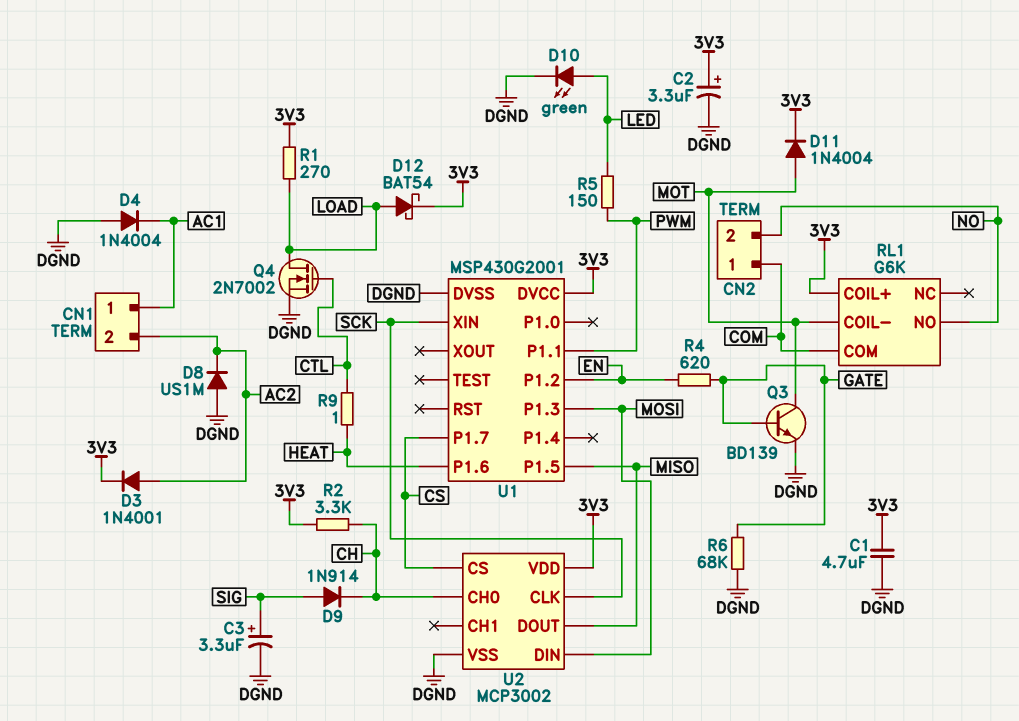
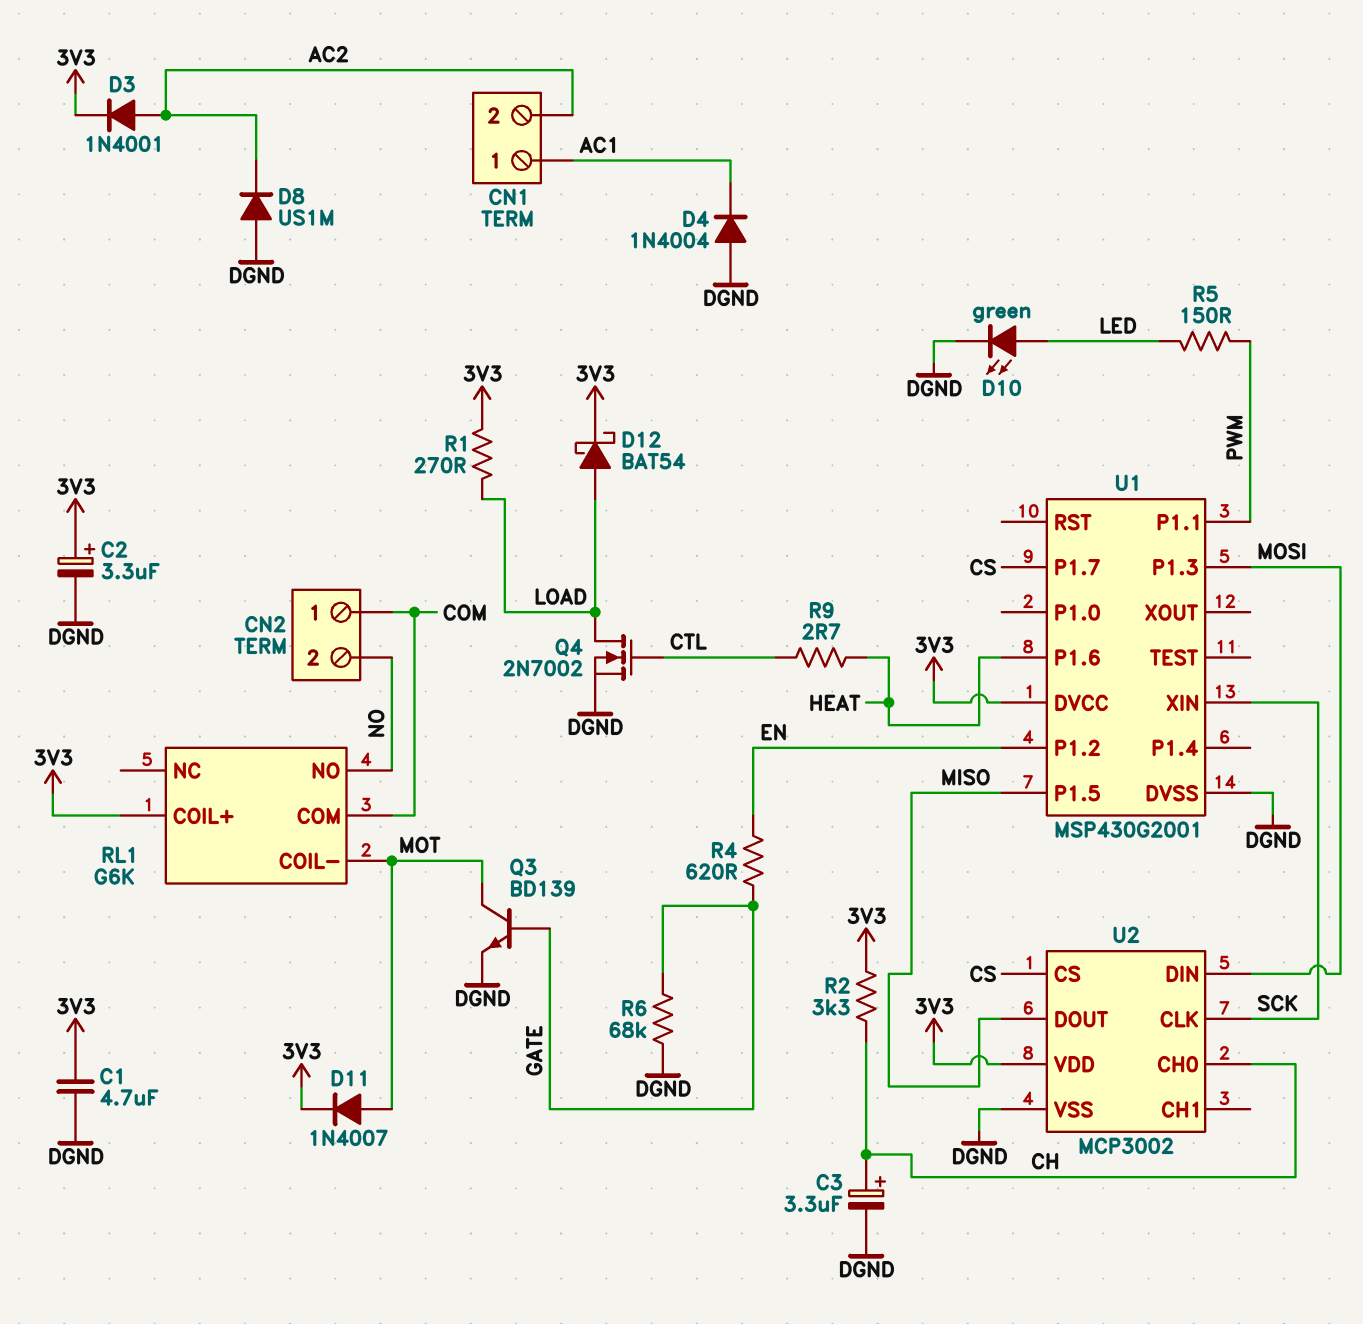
C3: 3.3uF (plus SIG, minus DGND) -> 3.3uF (plus CH, minus DGND)
D9: diode 1N914 (A SIG, K CH) -> none
D11: diode 1N4004 (A MOT, K 3V3) -> diode 1N4007 (A MOT, K 3V3)
R9: 1 (CTL, HEAT) -> 2.7 (CTL, HEAT)

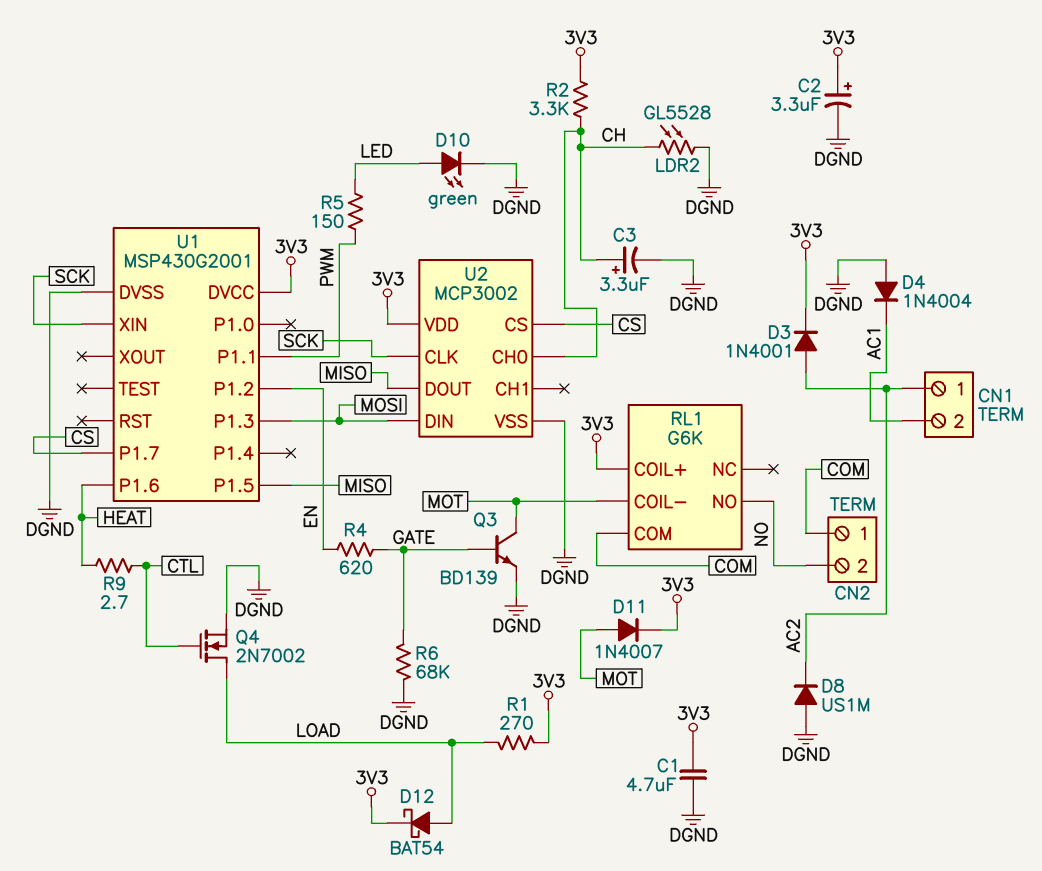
CN1 pin 1: AC1 -> AC2
CN1 pin 2: AC2 -> AC1
LDR2: none -> GL5528 (CH, DGND)

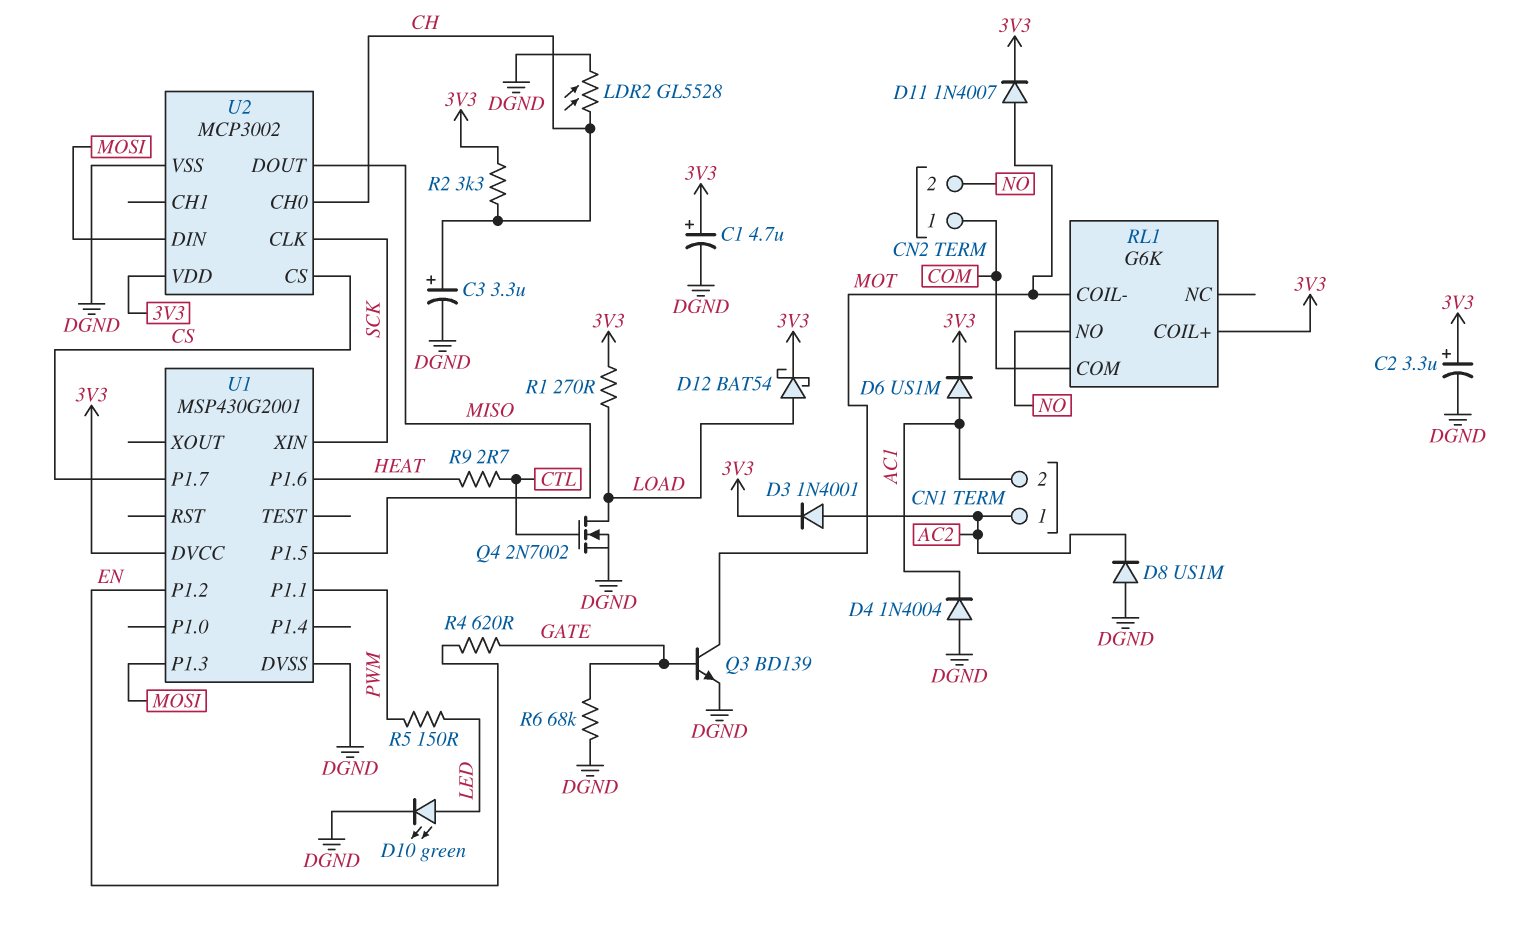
C1: 4.7uF (3V3, DGND) -> 4.7uF (plus 3V3, minus DGND)
D6: none -> diode US1M (A AC1, K 3V3)

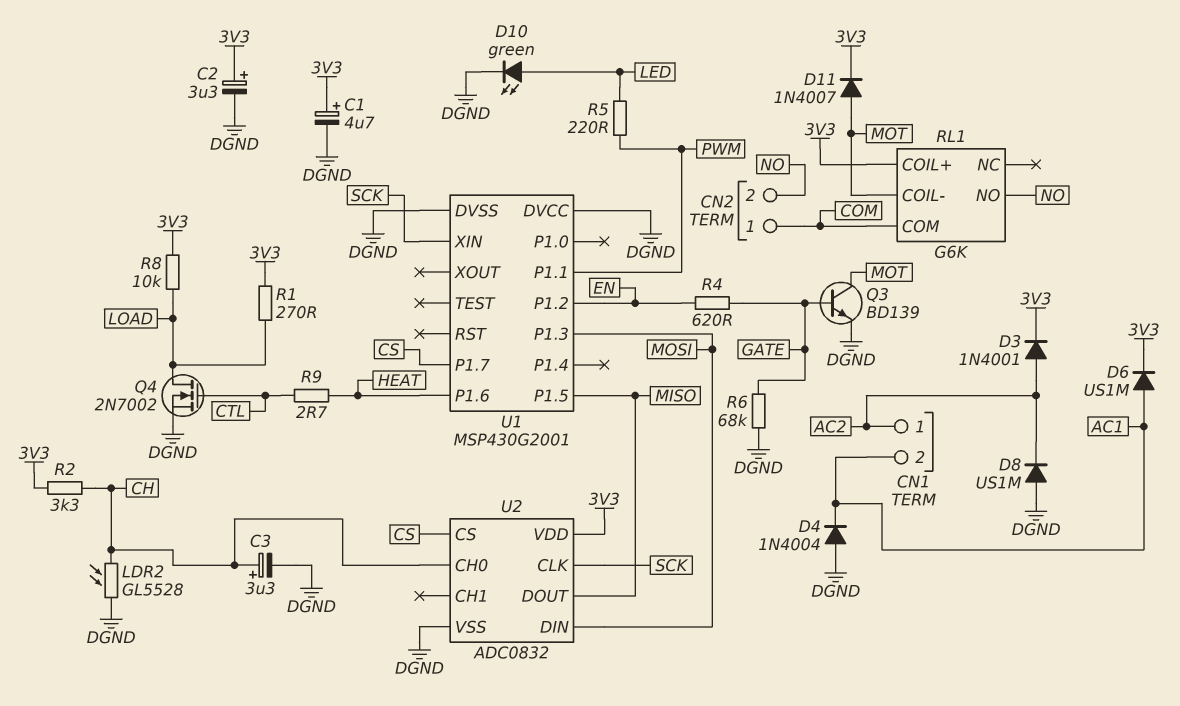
D12: schottky BAT54 (A LOAD, K 3V3) -> none
R5: 150 (LED, PWM) -> 220 (LED, PWM)
R8: none -> 10k (3V3, LOAD)
U1 pin DVCC: 3V3 -> DGND
U2: MCP3002 -> ADC0832

